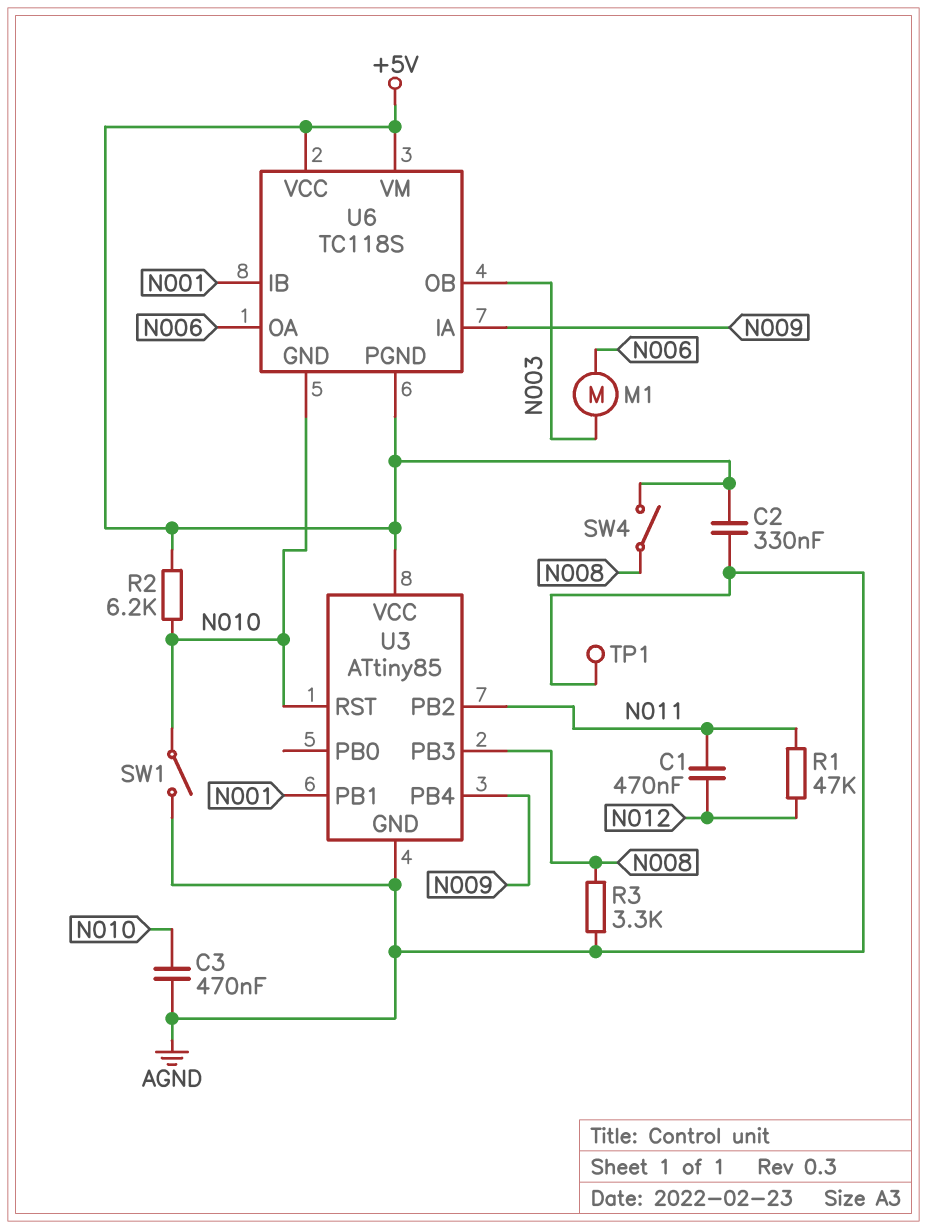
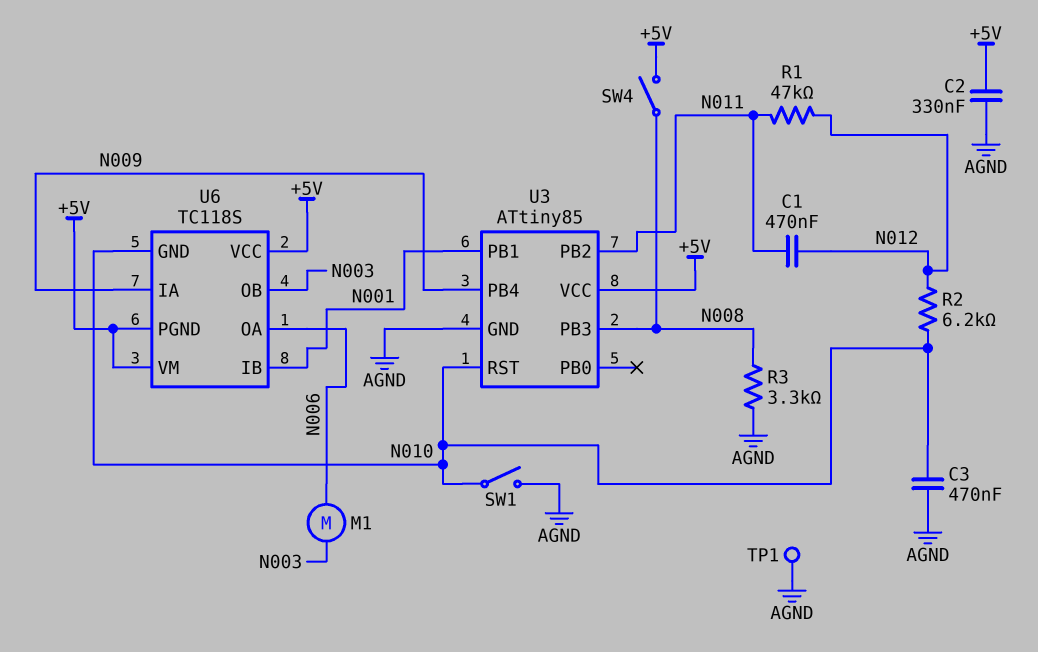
R2: 6.2k (+5V, N010) -> 6.2k (N010, N012)

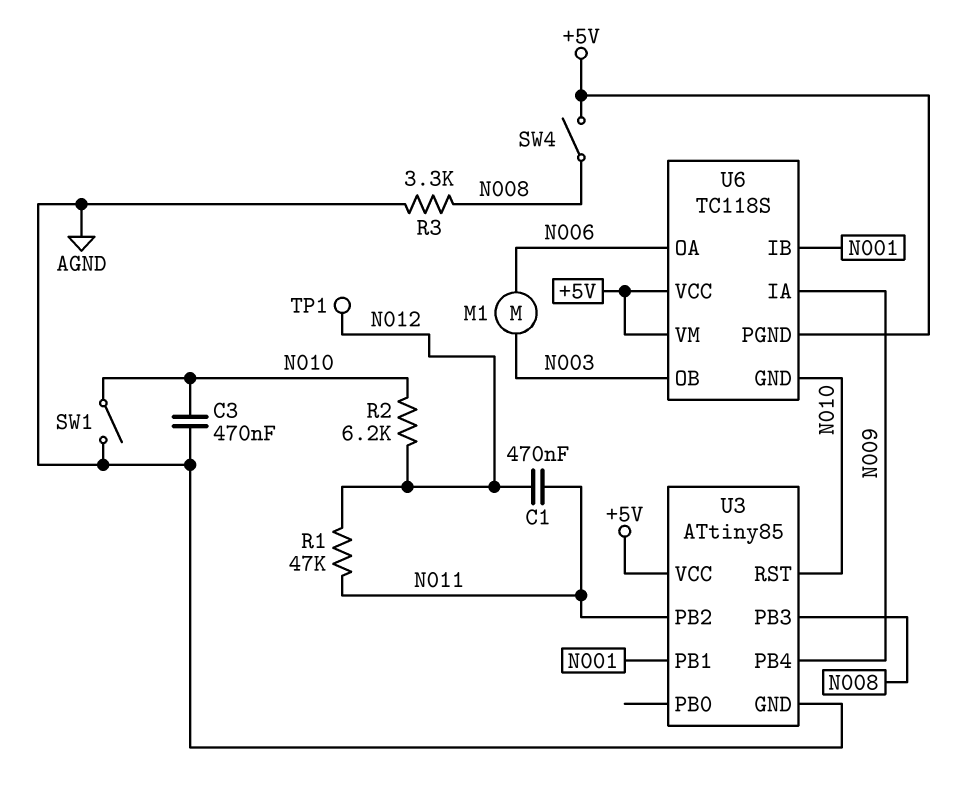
C2: 330nF (+5V, AGND) -> none
TP1: test point (AGND) -> test point (N012)

